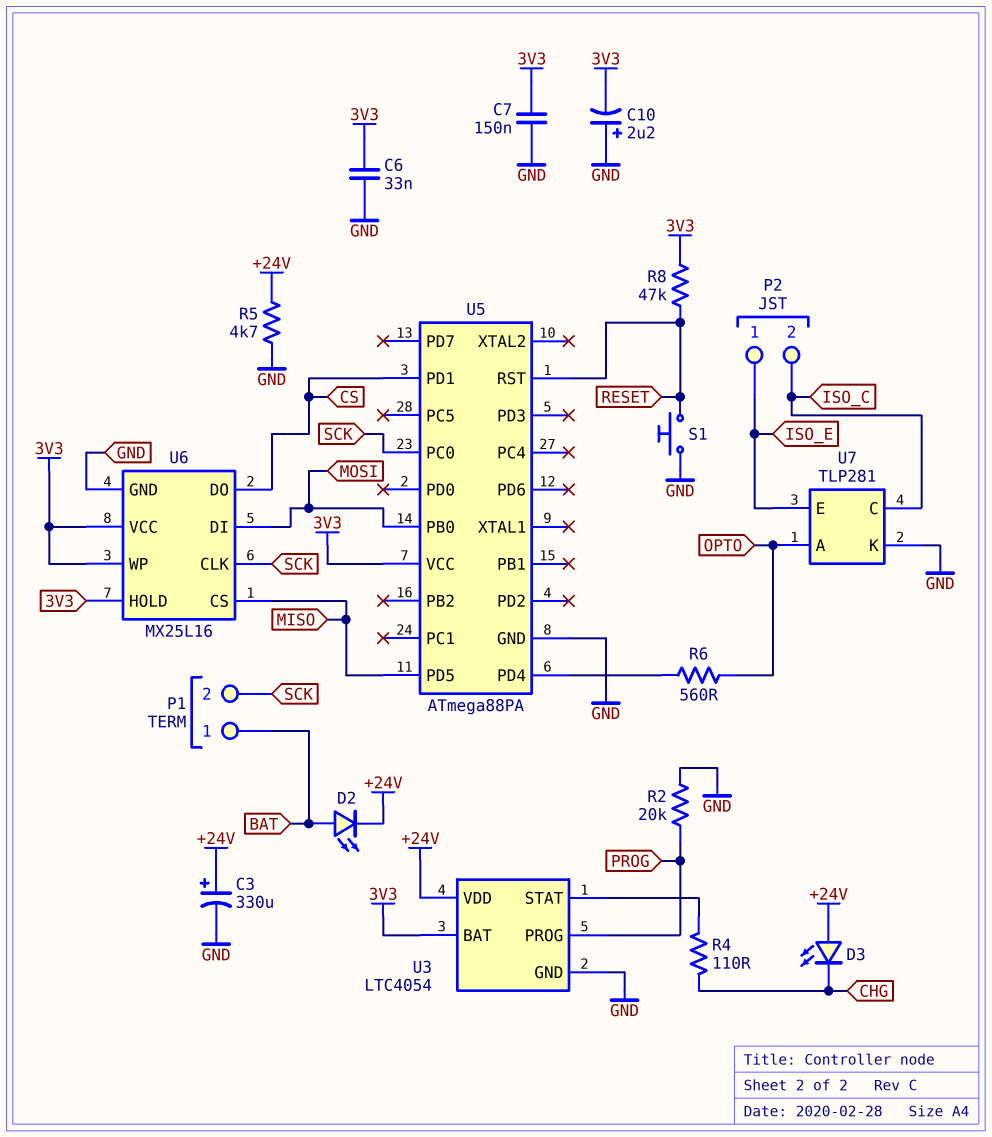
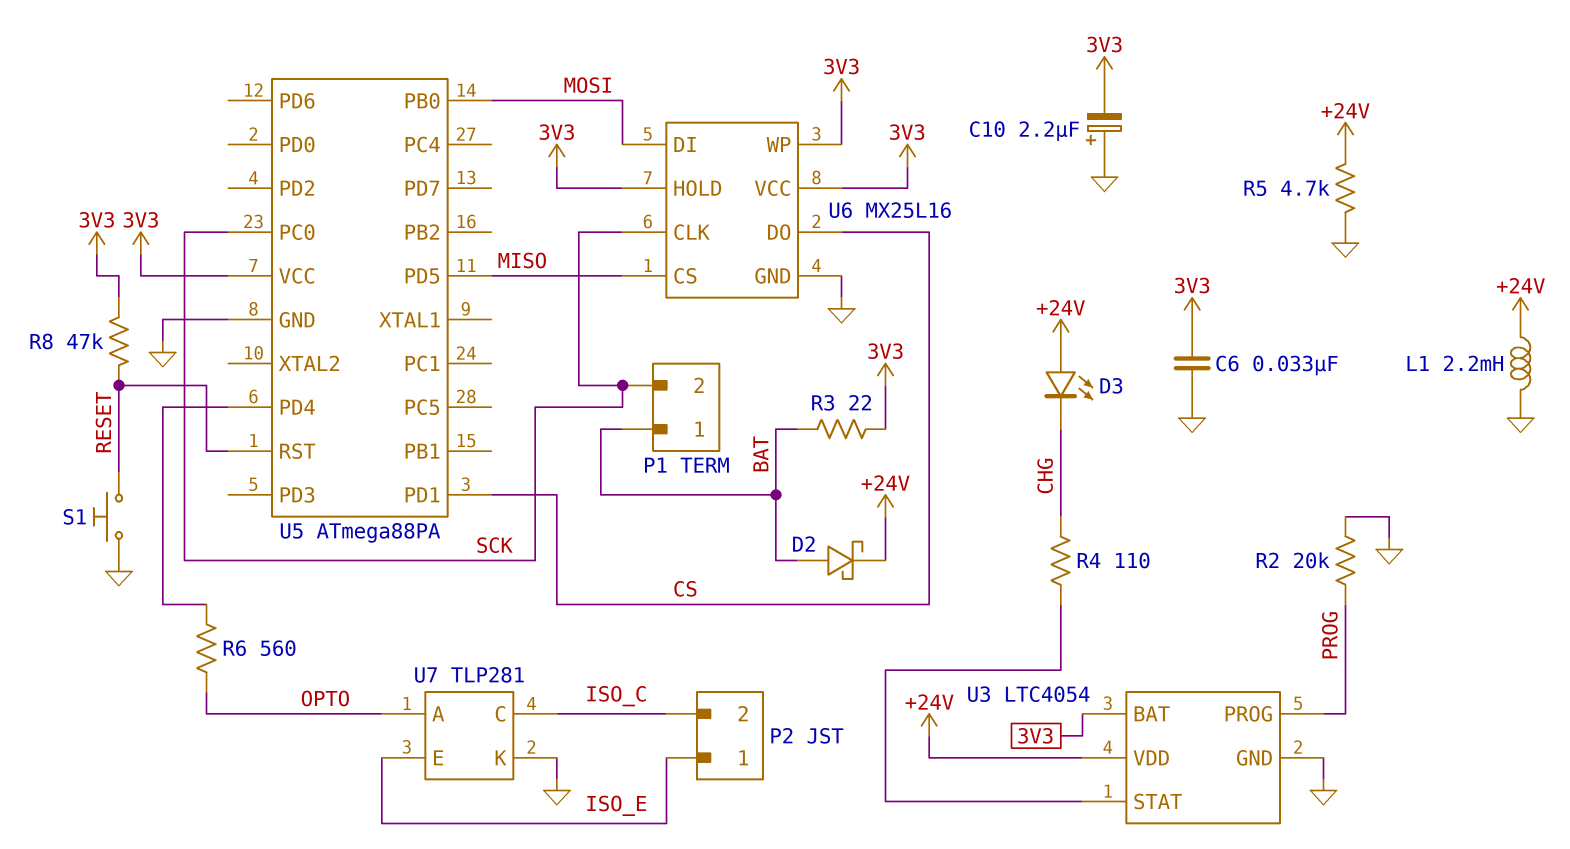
C3: 330uF (plus +24V, minus GND) -> none
C7: 150nF (3V3, GND) -> none
D2: LED (A BAT, K +24V) -> schottky (A BAT, K +24V)
L1: none -> 2.2mH (+24V, GND)
R3: none -> 22 (3V3, BAT)

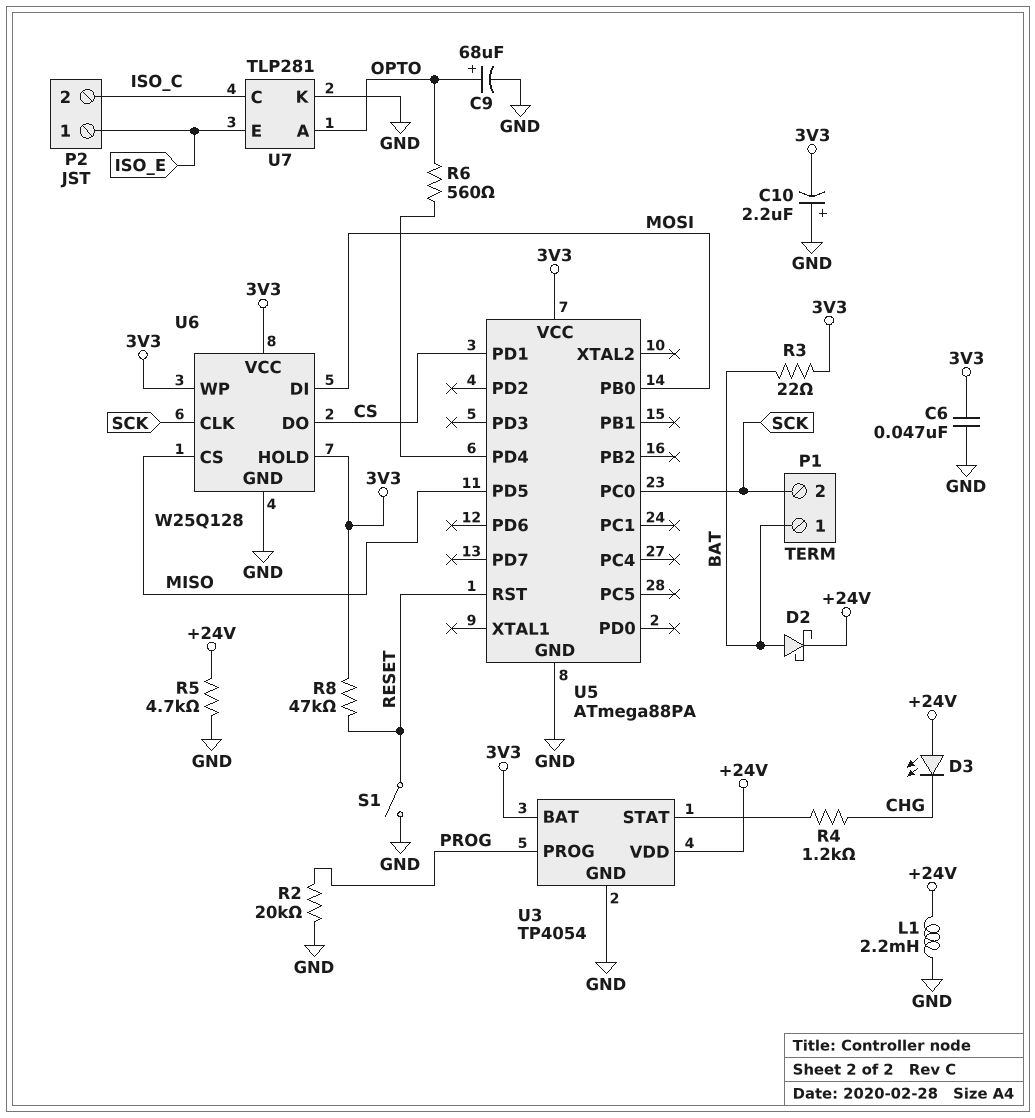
C6: 33nF (3V3, GND) -> 47nF (3V3, GND)
C9: none -> 68uF (plus OPTO, minus GND)
R4: 110 (CHG, U3/STAT) -> 1.2k (CHG, U3/STAT)
S1: button (GND, RESET) -> switch (GND, RESET)
U3: LTC4054 -> TP4054
U6: MX25L16 -> W25Q128

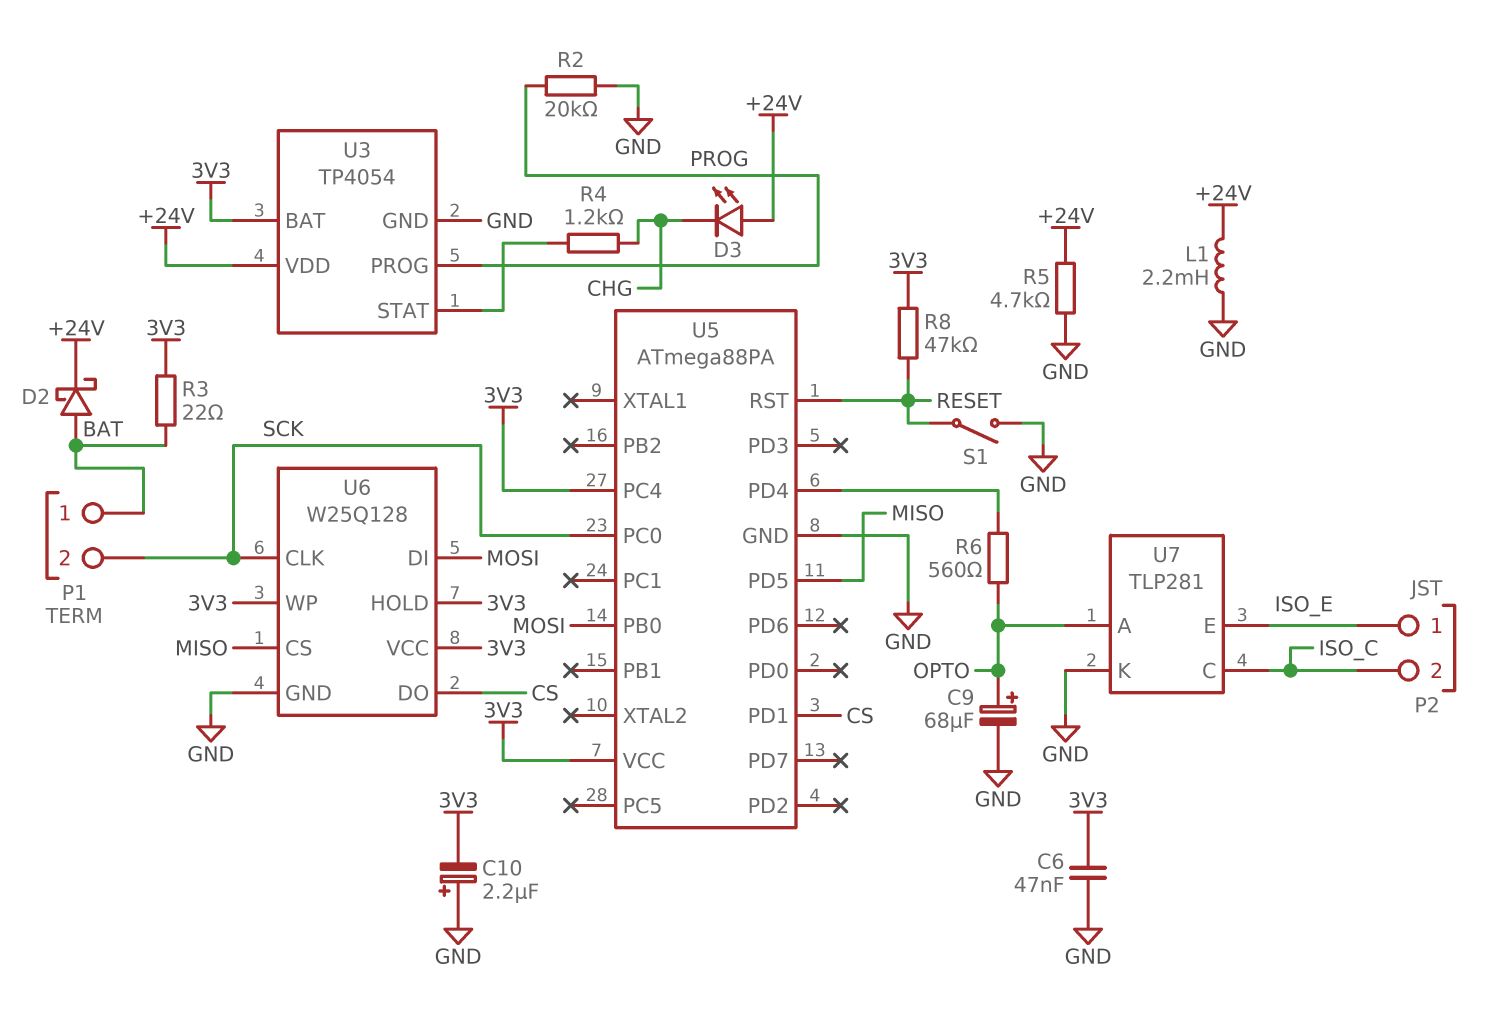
U5 pin PC4: none -> 3V3

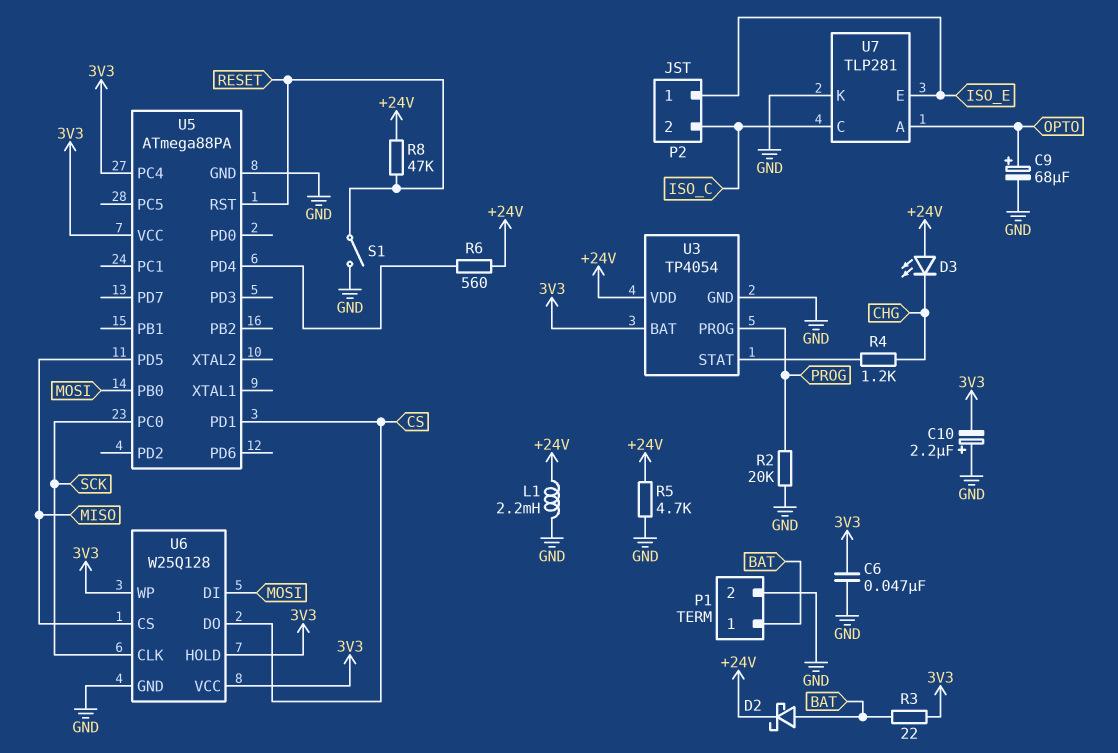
P1 pin 2: SCK -> GND
R6: 560 (OPTO, U5/PD4) -> 560 (+24V, U5/PD4)
R8: 47k (3V3, RESET) -> 47k (+24V, RESET)

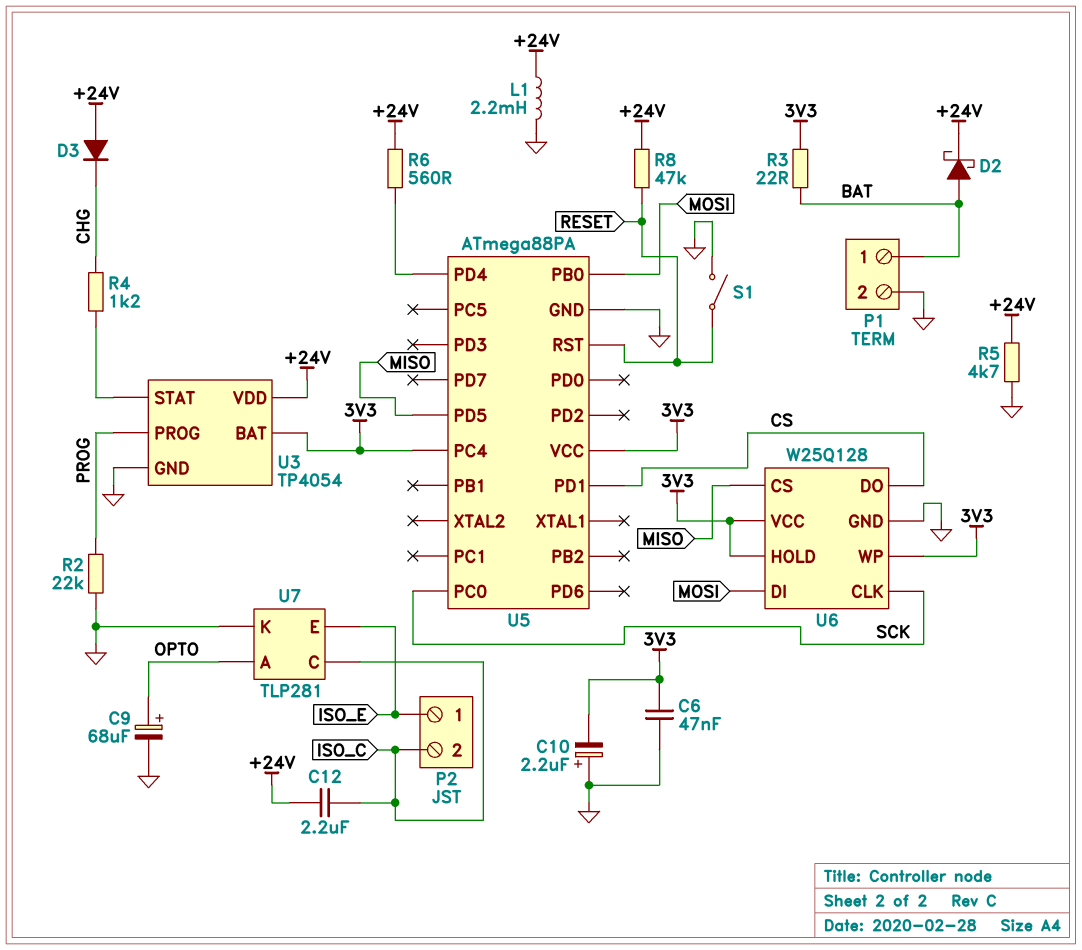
C12: none -> 2.2uF (+24V, ISO_C)
D3: LED (A +24V, K CHG) -> diode (A +24V, K CHG)
R2: 20k (GND, PROG) -> 22k (GND, PROG)

